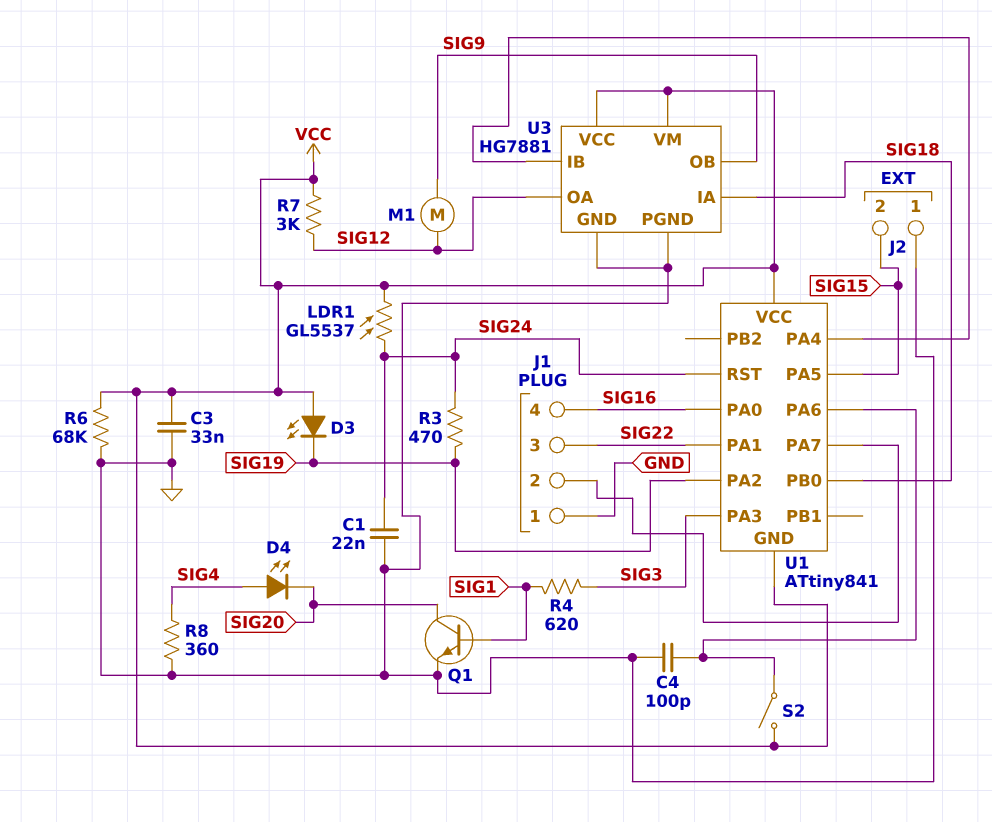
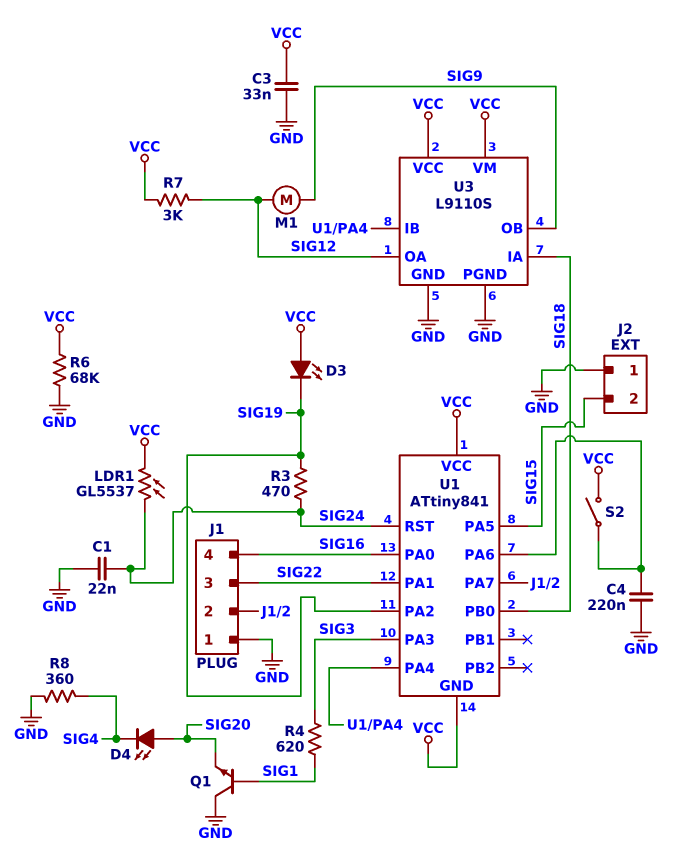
C4: 100pF (GND, U1/PA6) -> 220nF (GND, U1/PA6)
D4: LED (A SIG4, K SIG20) -> LED (A SIG20, K SIG4)
Q1: NPN (B SIG1, C SIG20, E GND) -> NPN (B SIG1, C GND, E SIG20)
U3: HG7881 -> L9110S

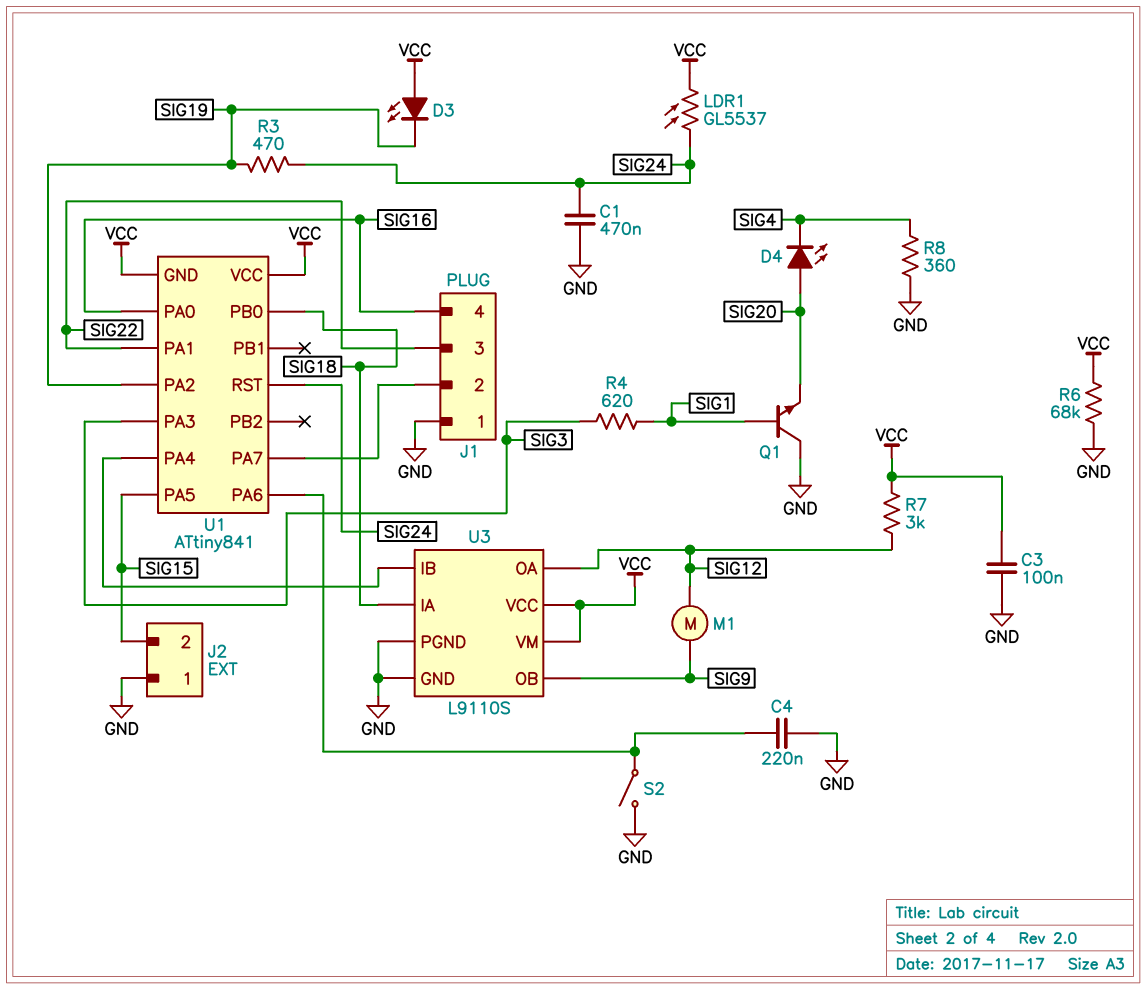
C1: 22nF (GND, SIG24) -> 470nF (GND, SIG24)
C3: 33nF (GND, VCC) -> 100nF (GND, VCC)
S2: switch (U1/PA6, VCC) -> switch (GND, U1/PA6)

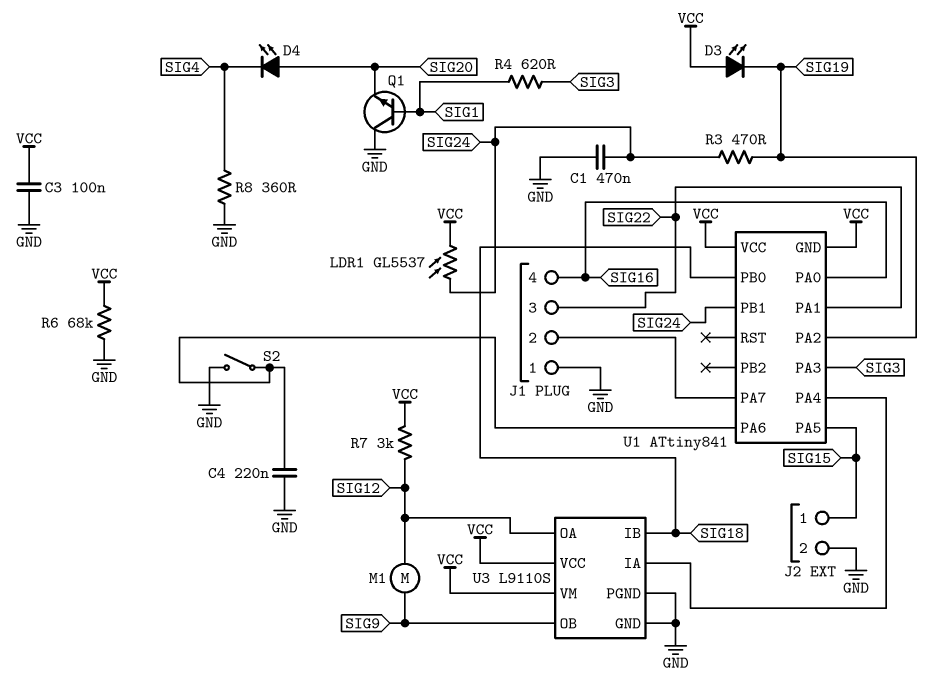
J2 pin 1: GND -> SIG15
J2 pin 2: SIG15 -> GND
U1 pin PB1: none -> SIG24
U1 pin RST: SIG24 -> none
U3 pin IA: SIG18 -> U1/PA4
U3 pin IB: U1/PA4 -> SIG18

